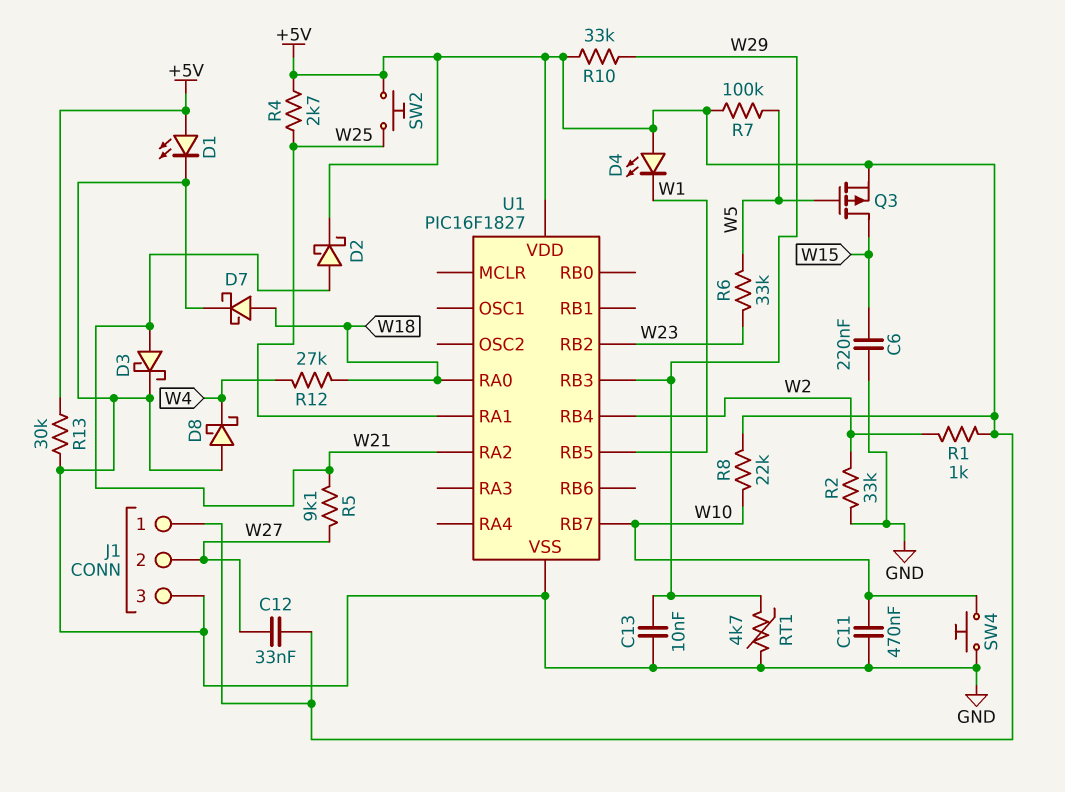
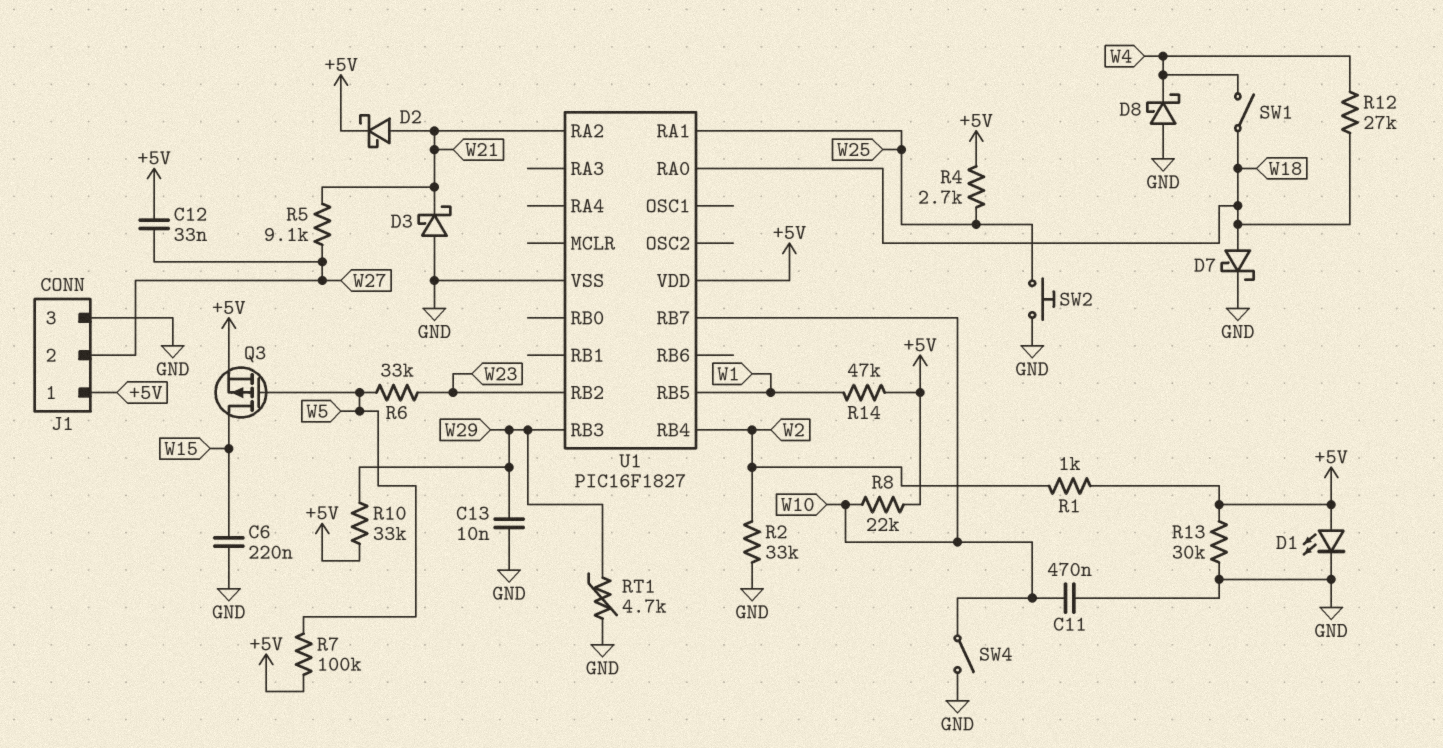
D3: schottky (A W21, K GND) -> schottky (A GND, K W21)
D4: LED (A +5V, K W1) -> none
R14: none -> 47k (+5V, W1)
SW1: none -> switch (W4, W18)
SW2: button (+5V, W25) -> button (GND, W25)
SW4: button (GND, W10) -> switch (GND, W10)

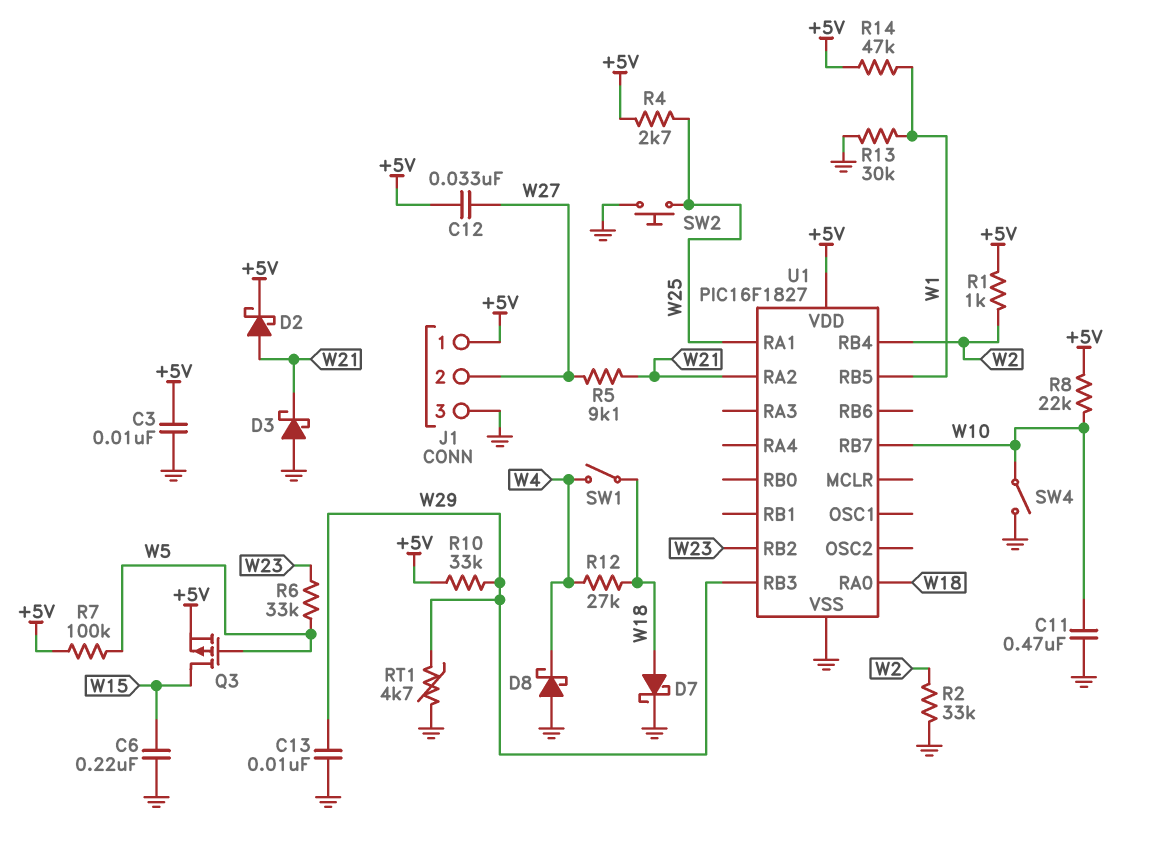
C3: none -> 10nF (+5V, GND)
D1: LED (A +5V, K GND) -> none
R13: 30k (+5V, GND) -> 30k (GND, W1)

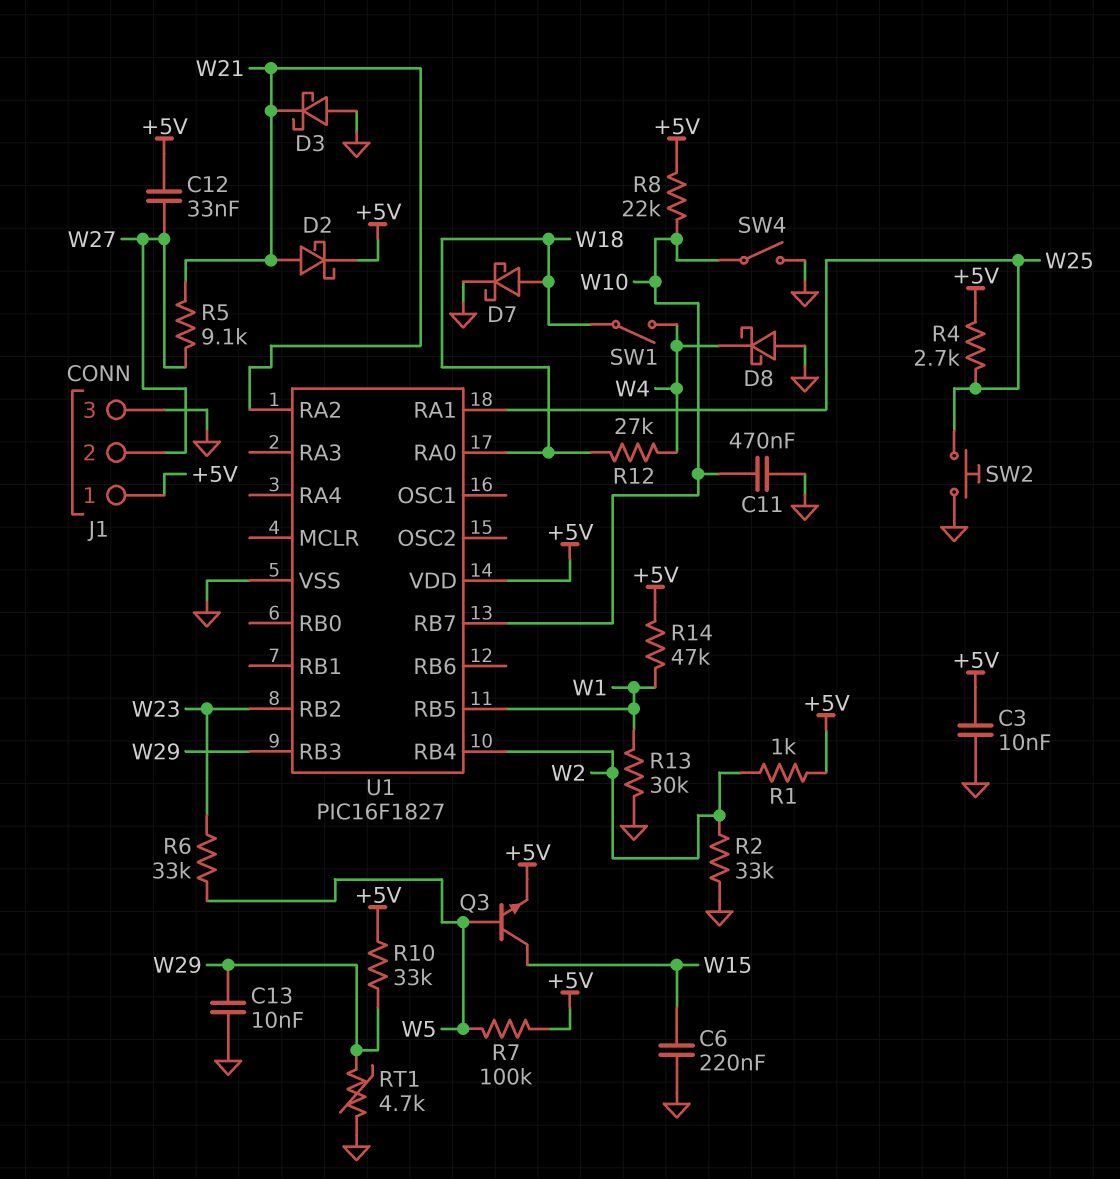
Q3: PMOS (G W5, D W15, S +5V) -> NPN (B W5, C W15, E +5V)

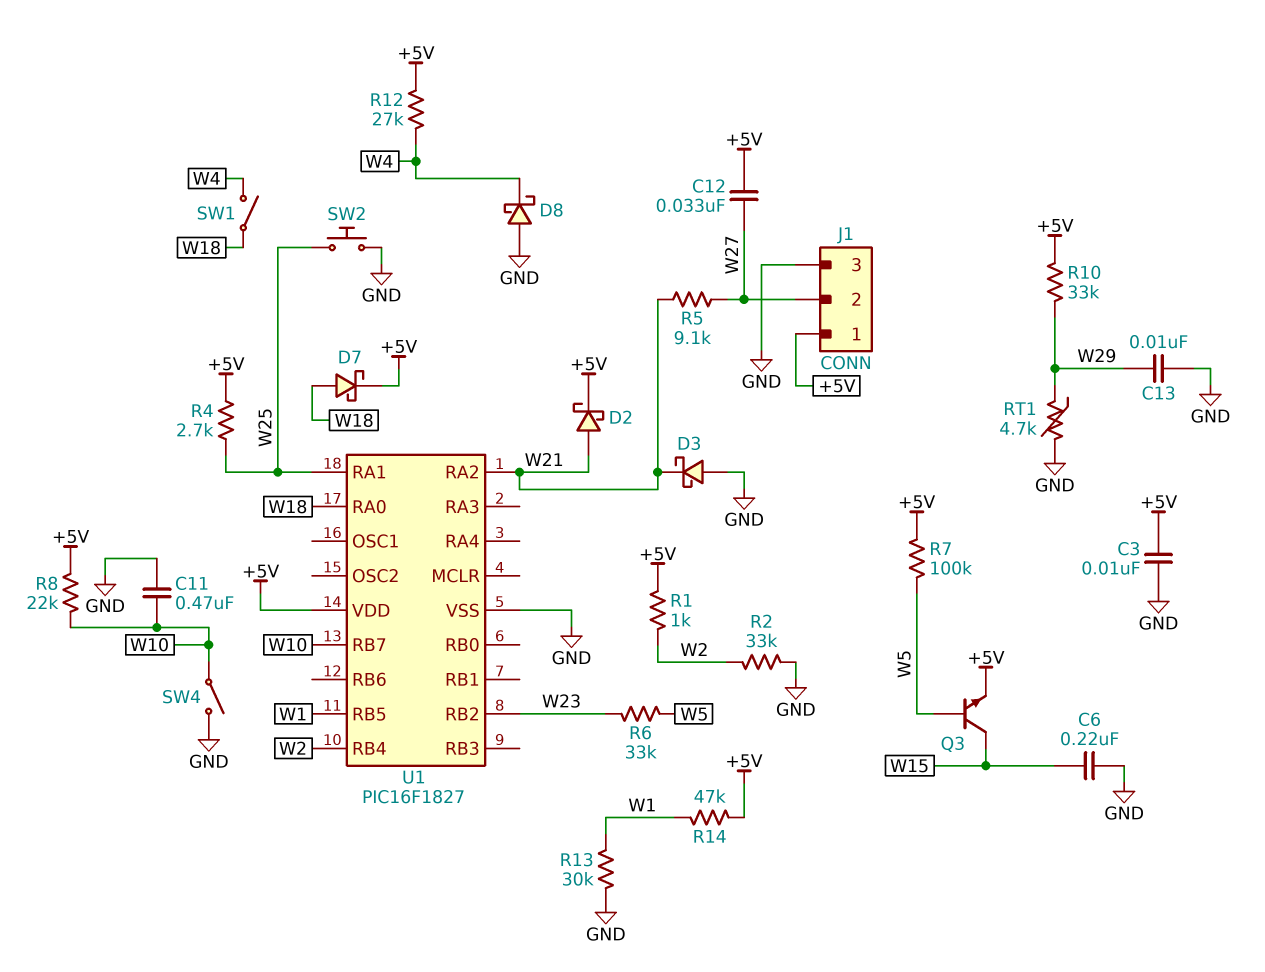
D7: schottky (A W18, K GND) -> schottky (A W18, K +5V)
R12: 27k (W4, W18) -> 27k (+5V, W4)
U1 pin RB3: W29 -> none

